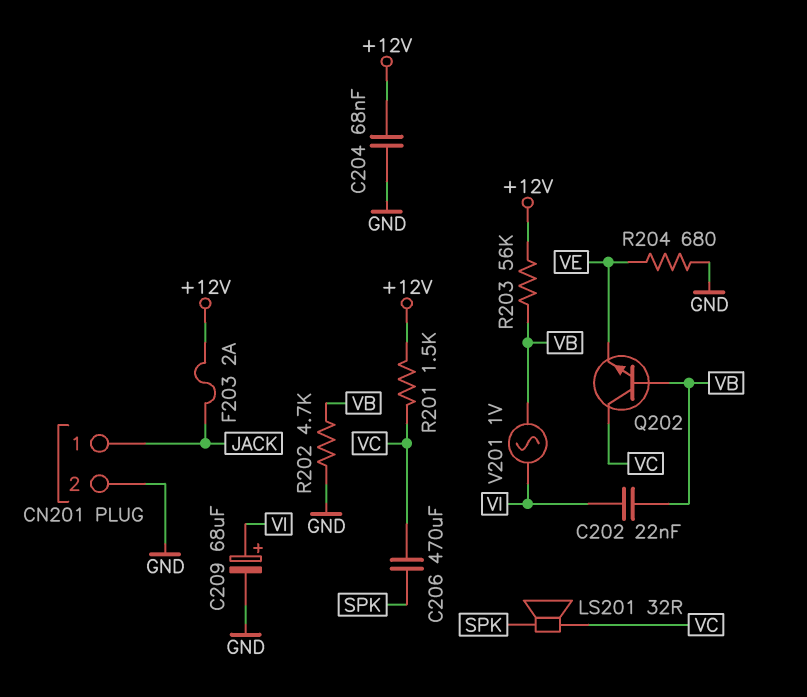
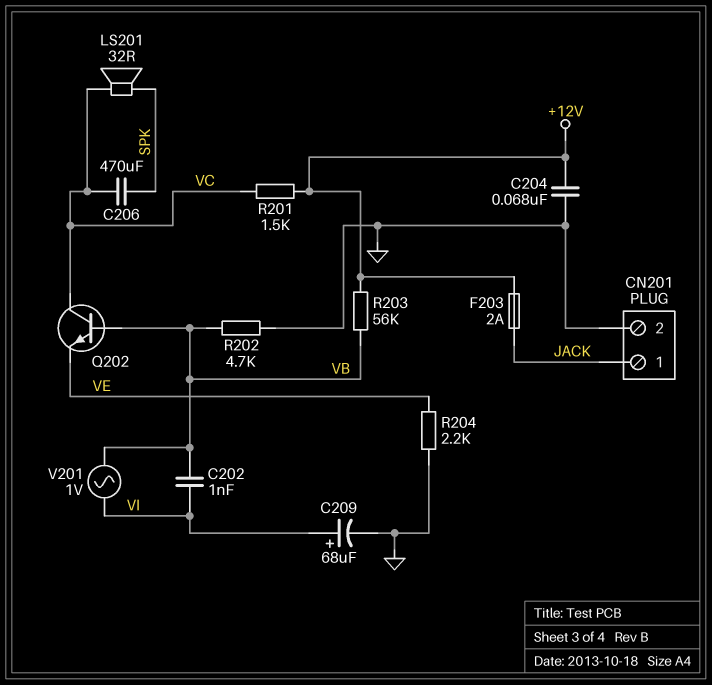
C202: 22nF (VB, VI) -> 1nF (VB, VI)
R204: 680 (GND, VE) -> 2.2k (GND, VE)

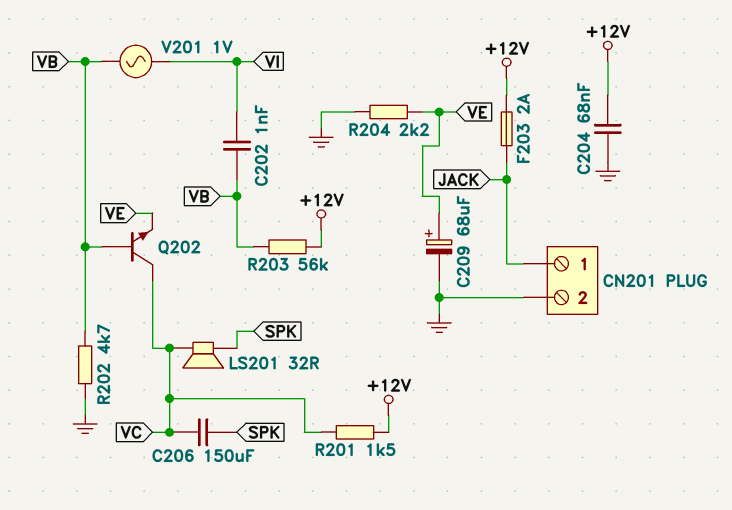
C206: 470uF (SPK, VC) -> 150uF (SPK, VC)
C209: 68uF (plus VI, minus GND) -> 68uF (plus VE, minus GND)

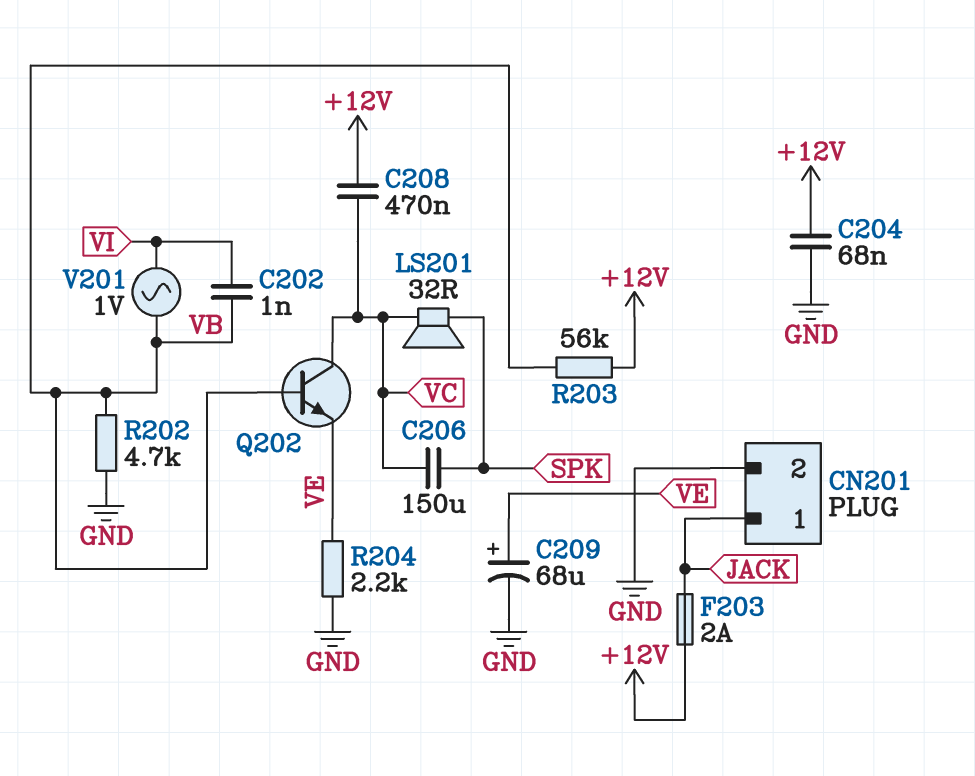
C208: none -> 470nF (+12V, VC)
R201: 1.5k (+12V, VC) -> none

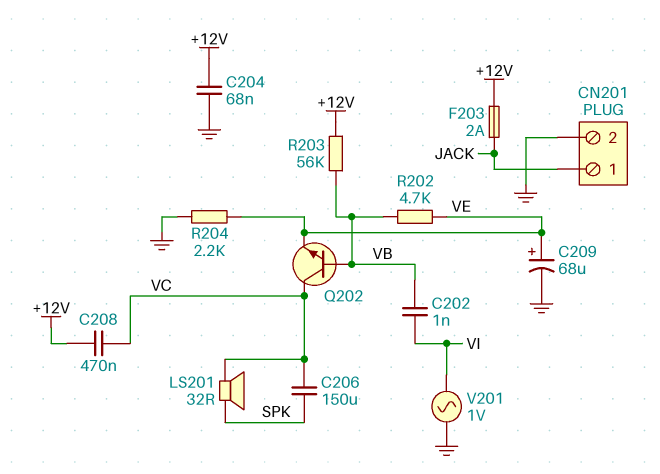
R202: 4.7k (GND, VB) -> 4.7k (VB, VE)
V201: AC 1V (VB, VI) -> AC 1V (GND, VI)

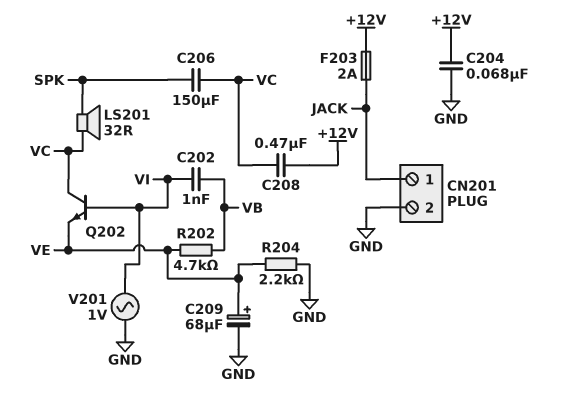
Q202: NPN (B VB, C VC, E VE) -> NPN (B VI, C VC, E VE)
R203: 56k (+12V, VB) -> none

